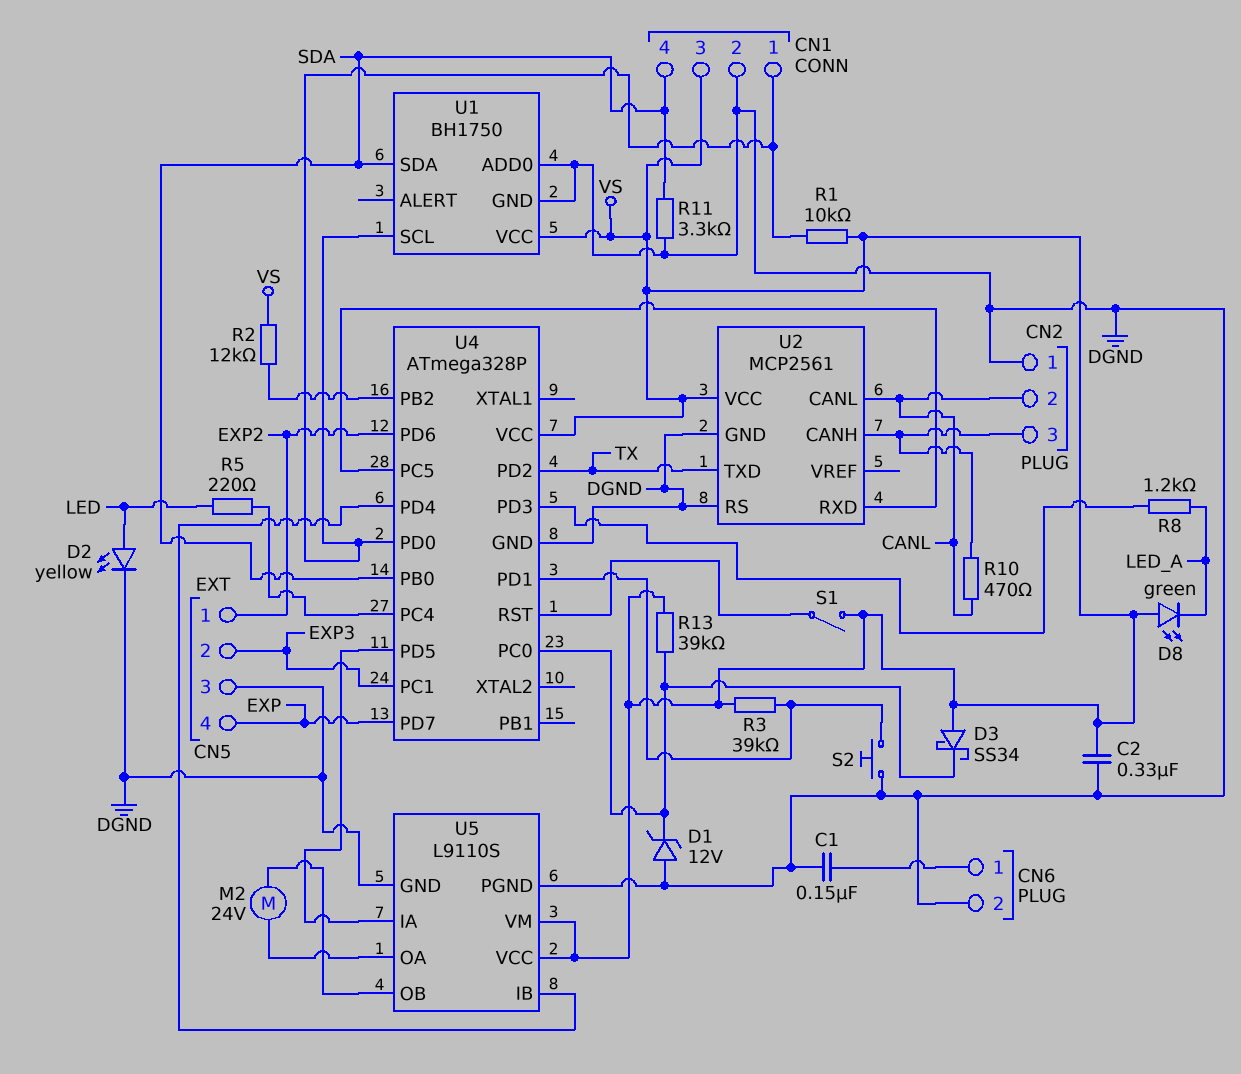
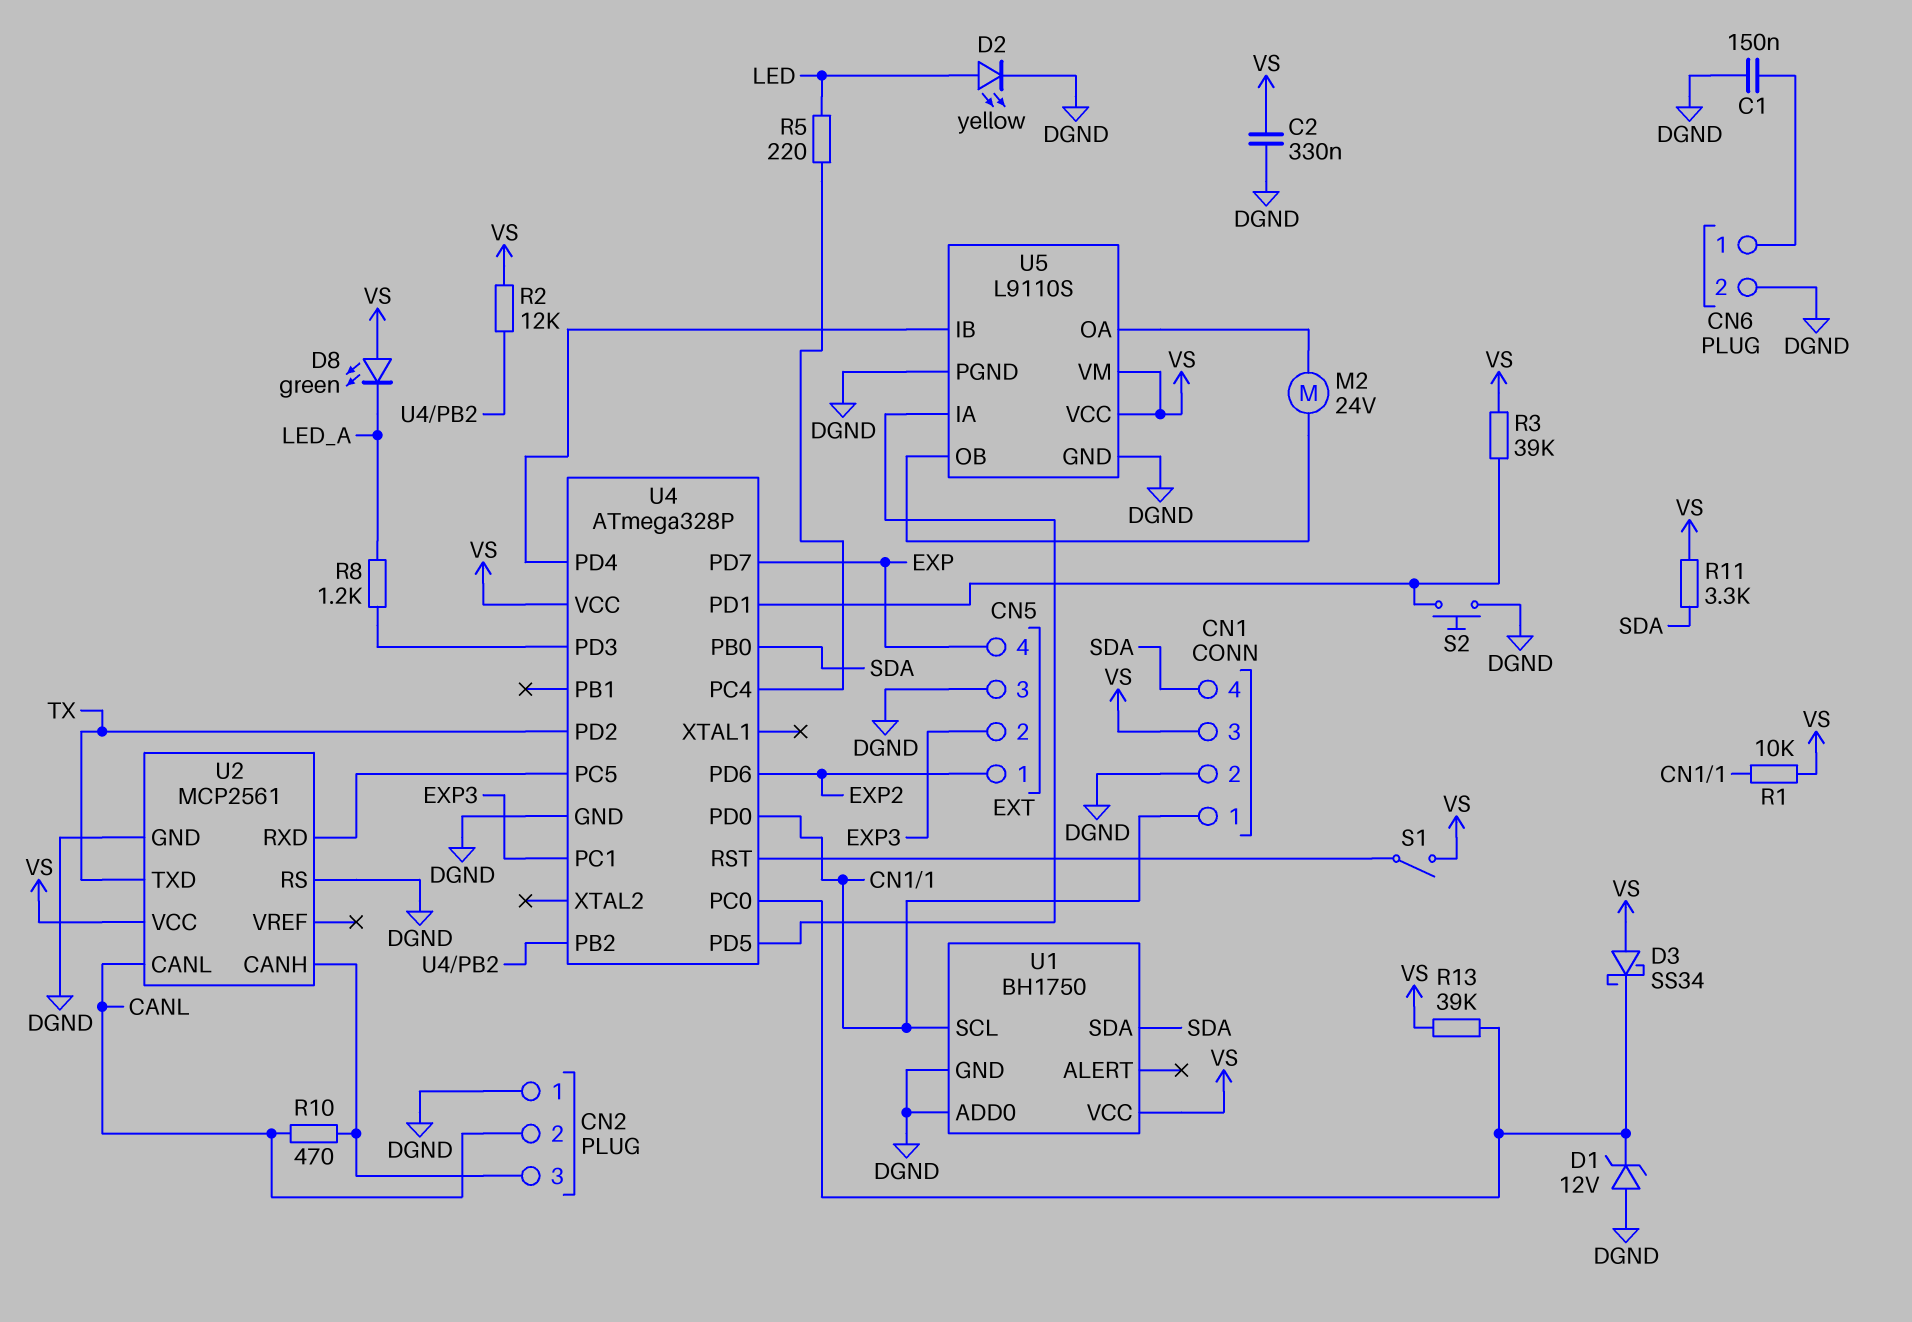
R11: 3.3k (DGND, SDA) -> 3.3k (SDA, VS)

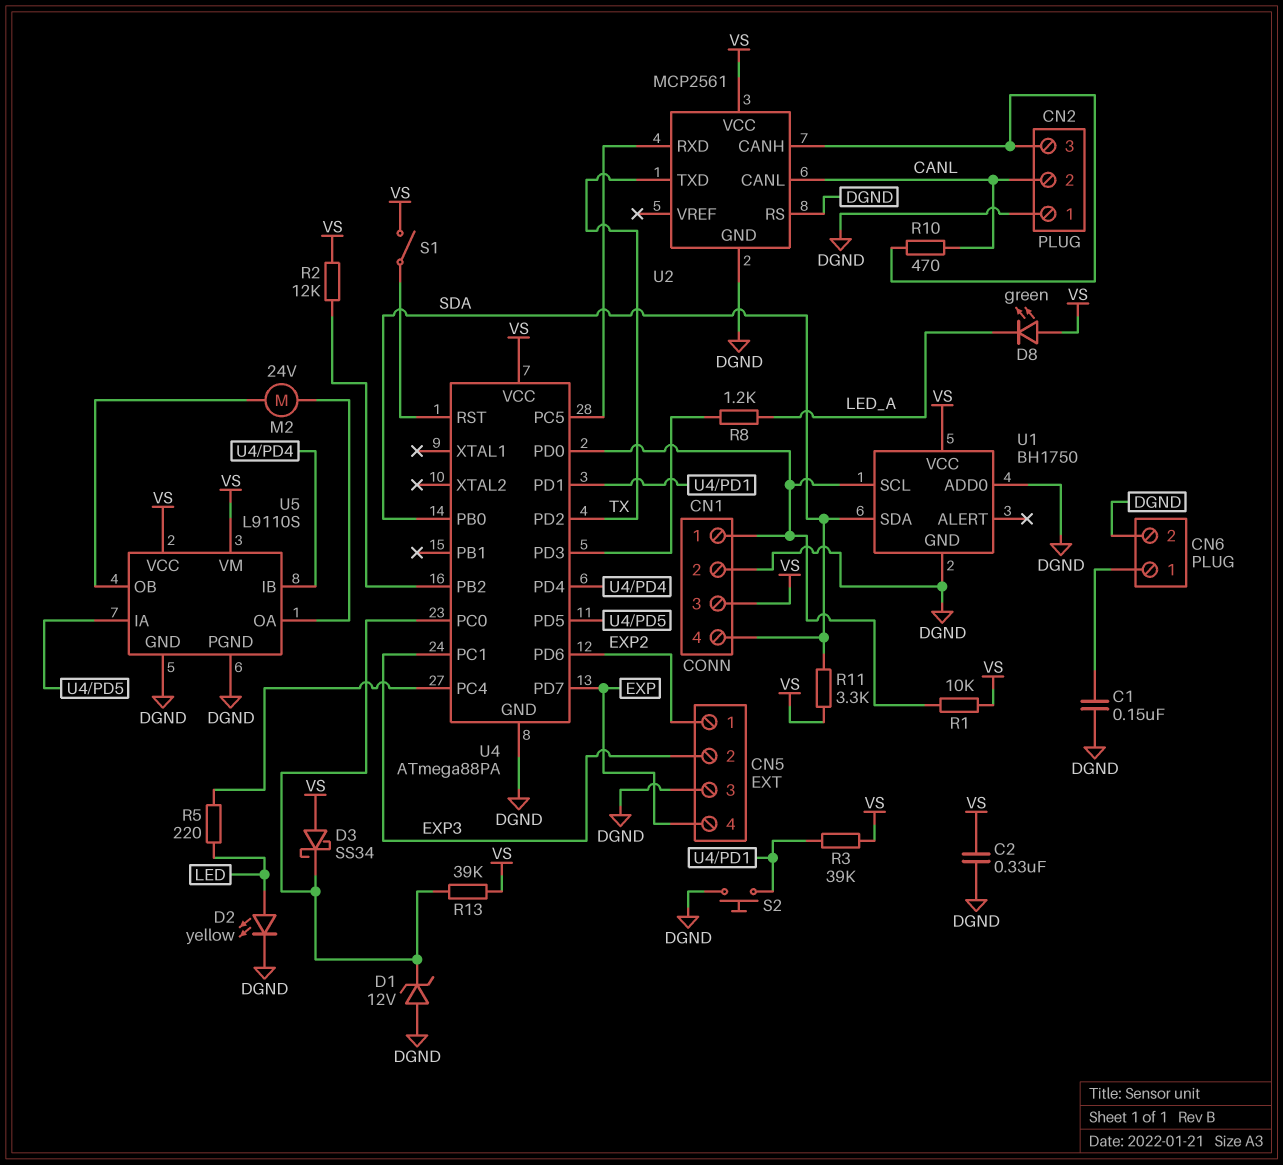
U4: ATmega328P -> ATmega88PA

